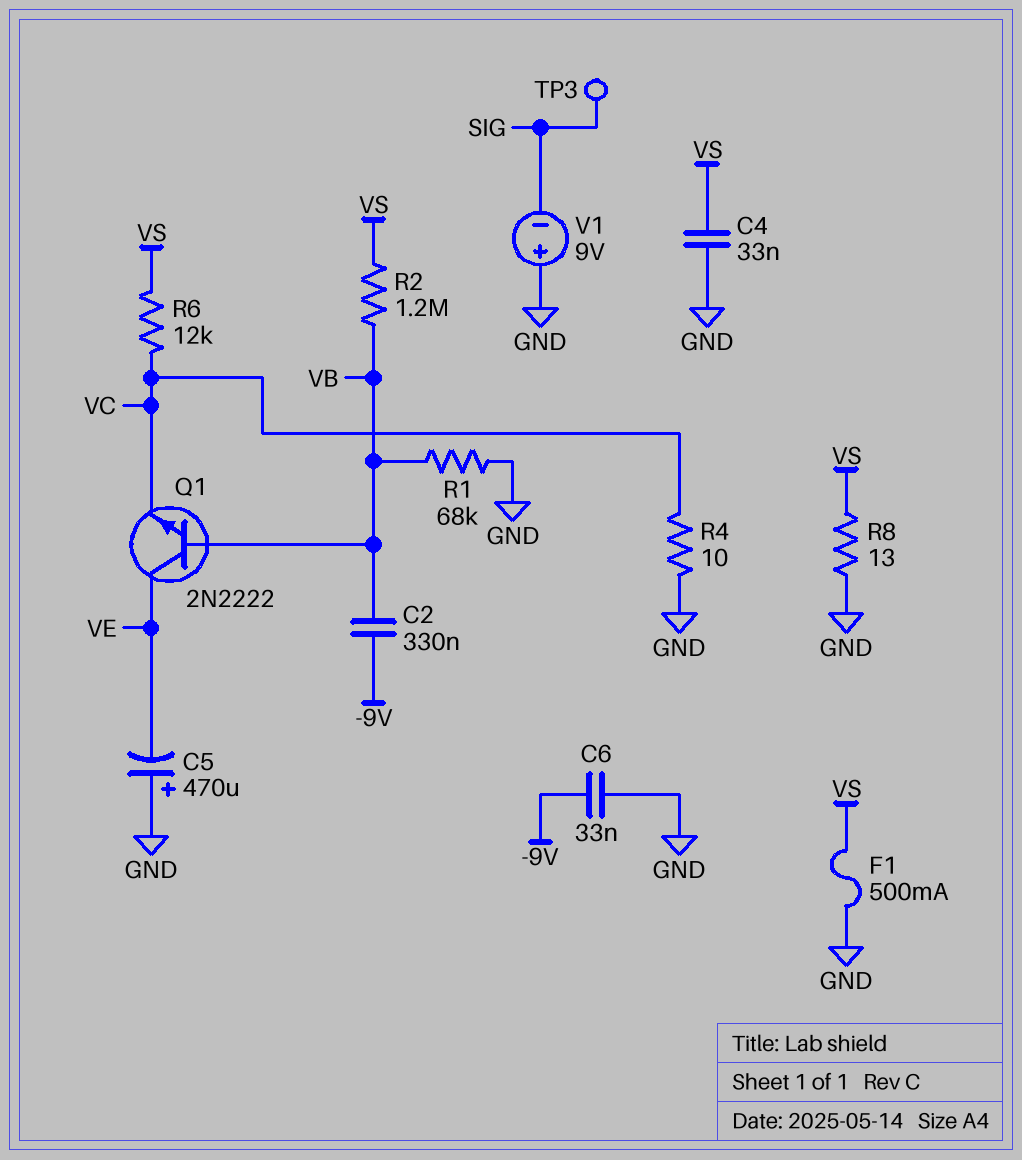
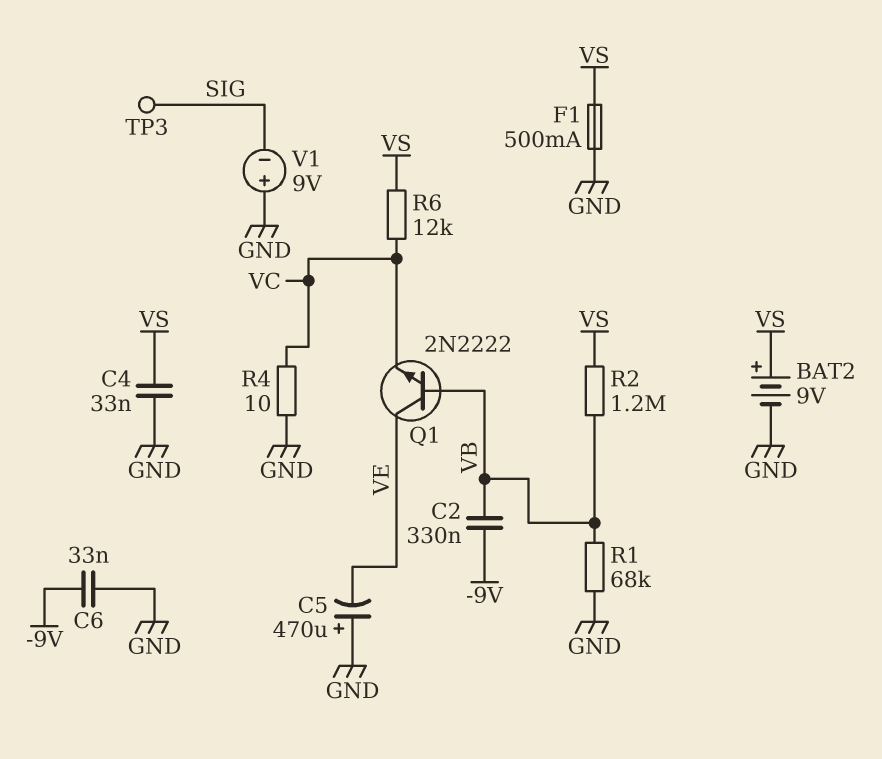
BAT2: none -> 9V (plus VS, minus GND)
R8: 13 (GND, VS) -> none

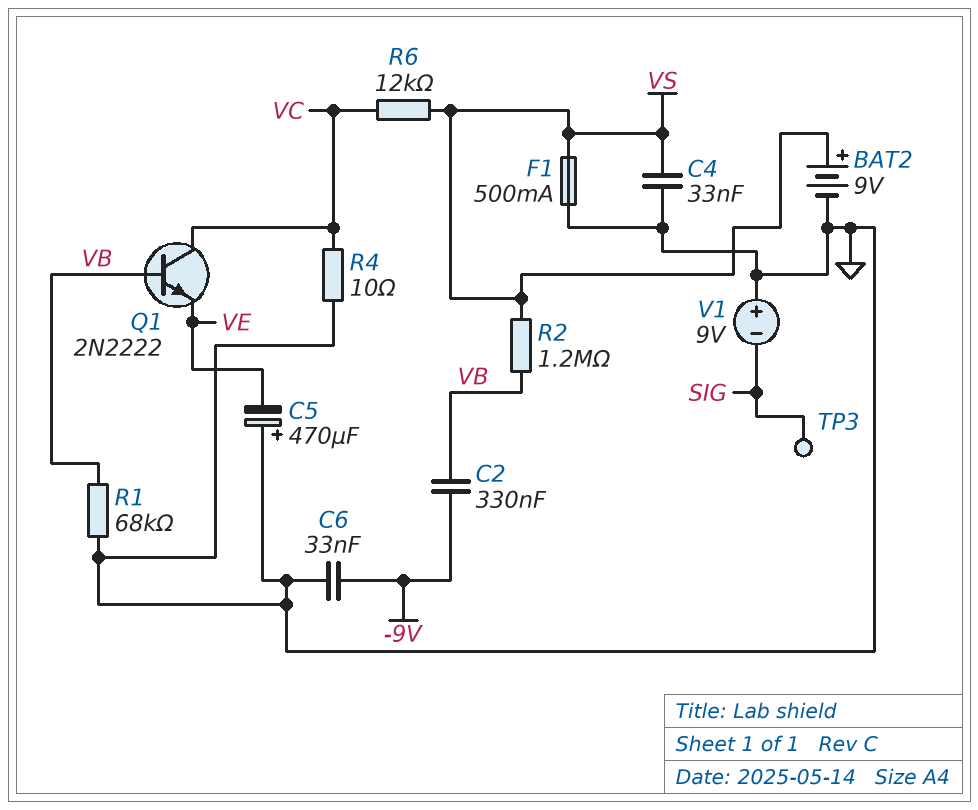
Q1: NPN 2N2222 (B VB, C VE, E VC) -> NPN 2N2222 (B VB, C VC, E VE)

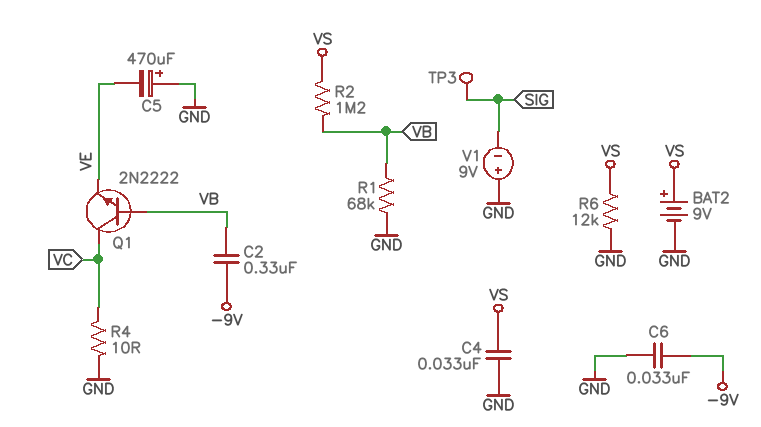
F1: 500mA (GND, VS) -> none
R6: 12k (VC, VS) -> 12k (GND, VS)

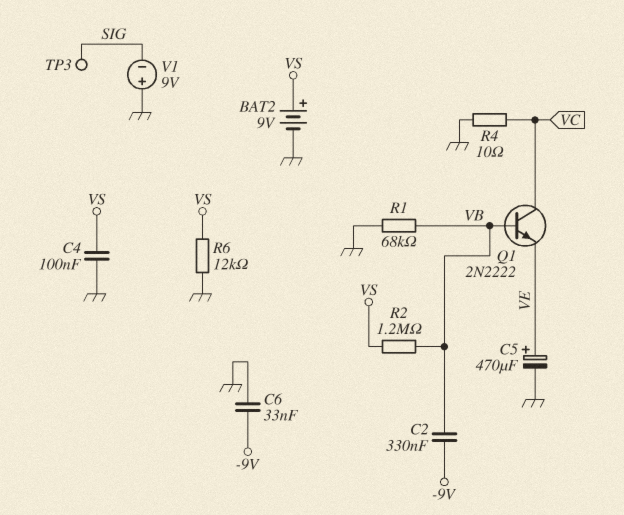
C4: 33nF (GND, VS) -> 100nF (GND, VS)
C5: 470uF (plus GND, minus VE) -> 470uF (plus VE, minus GND)

